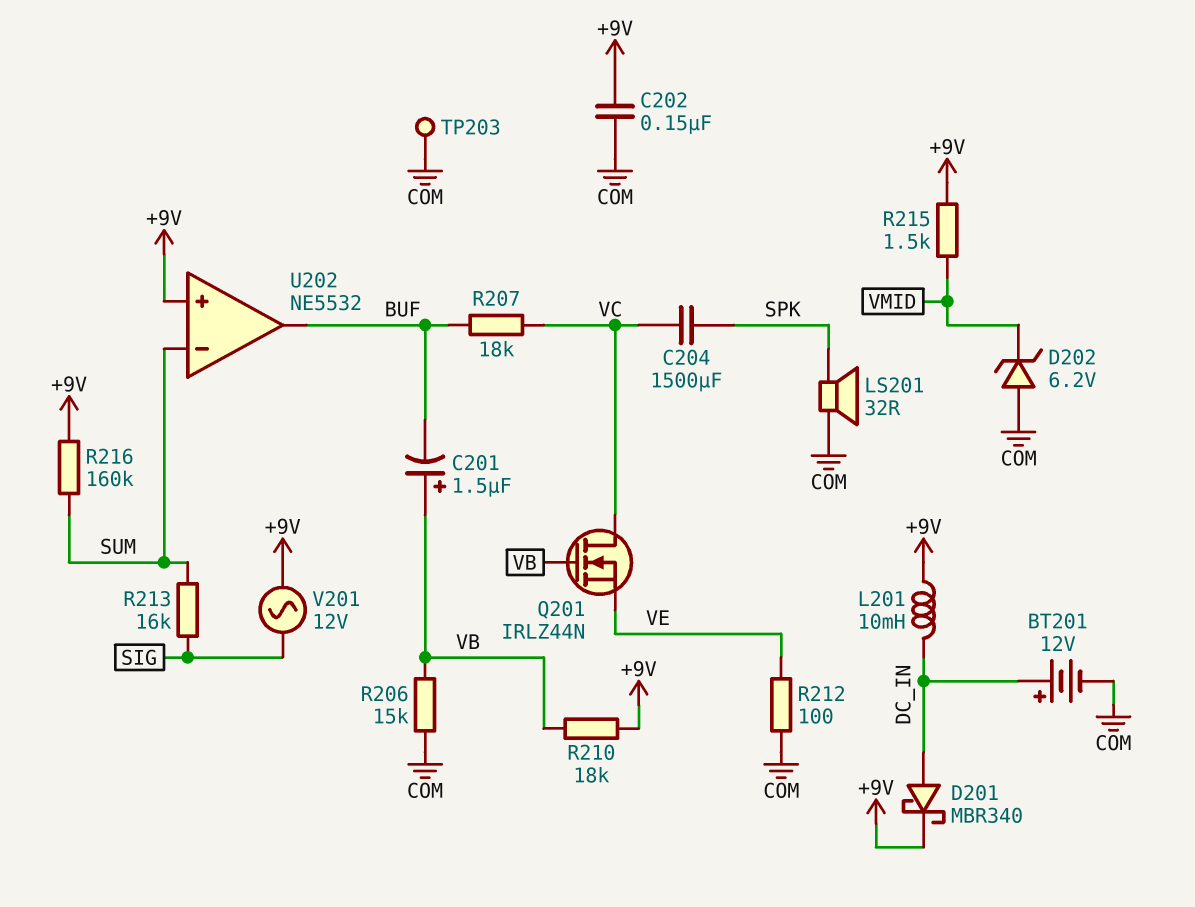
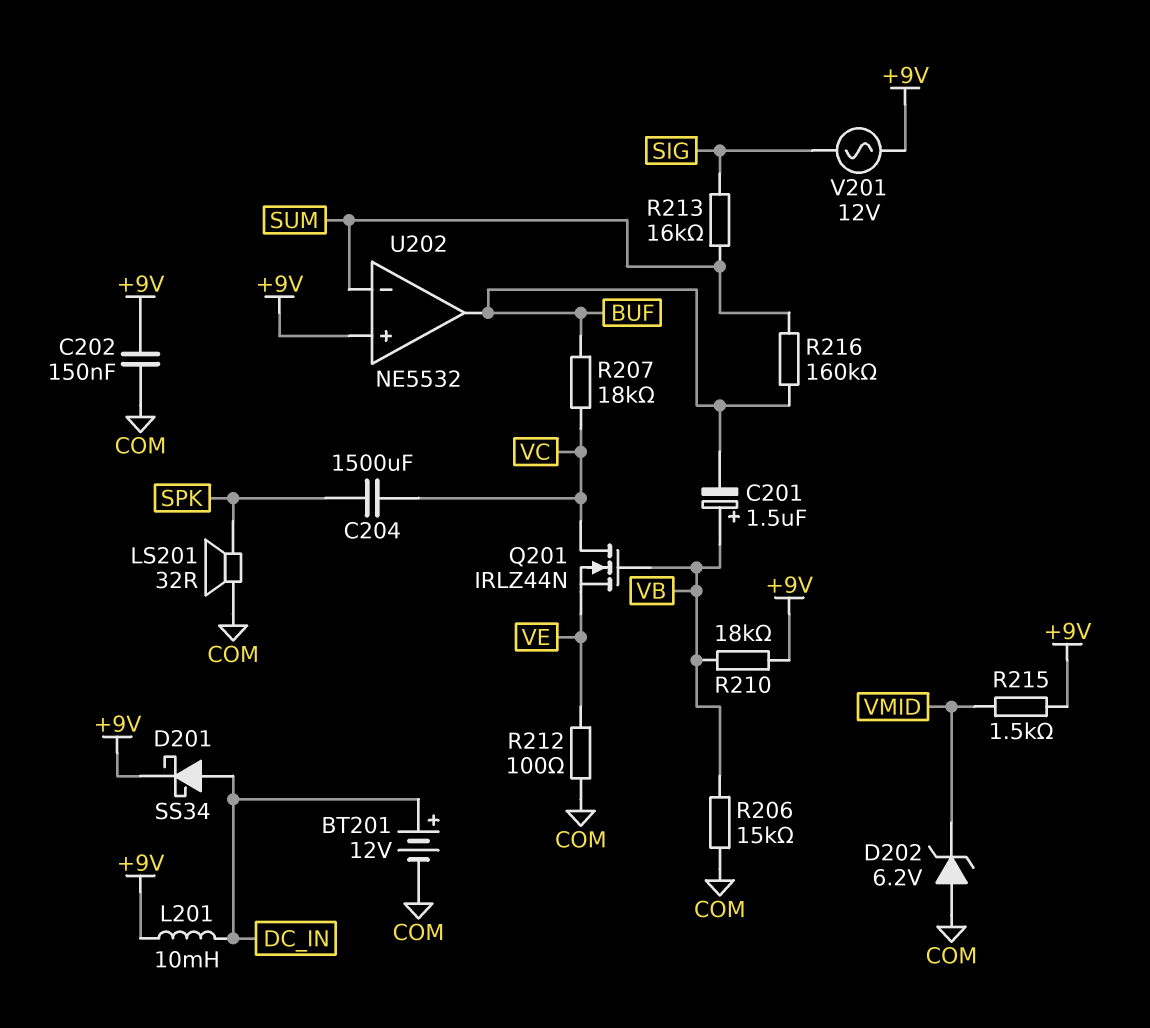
D201: schottky MBR340 (A DC_IN, K +9V) -> schottky SS34 (A DC_IN, K +9V)
R216: 160k (+9V, SUM) -> 160k (BUF, SUM)
TP203: test point (COM) -> none

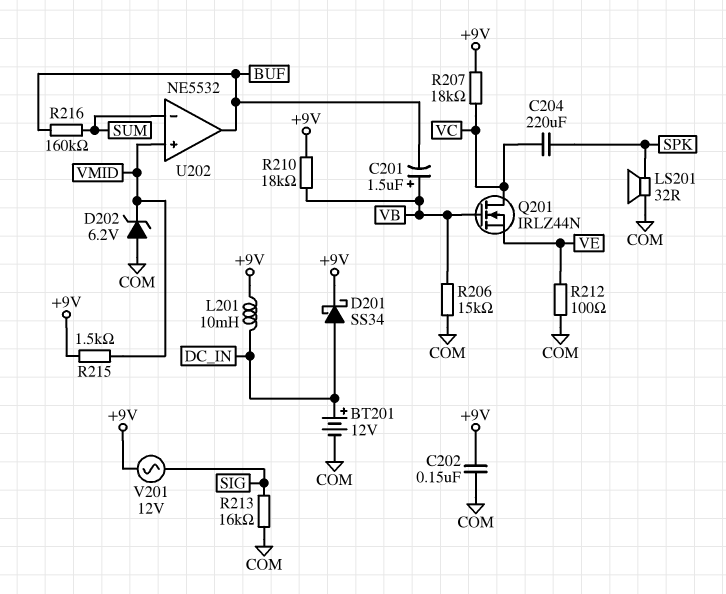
C204: 1500uF (SPK, VC) -> 220uF (SPK, VC)
R207: 18k (BUF, VC) -> 18k (+9V, VC)
R213: 16k (SIG, SUM) -> 16k (COM, SIG)
U202 pin in+: +9V -> VMID

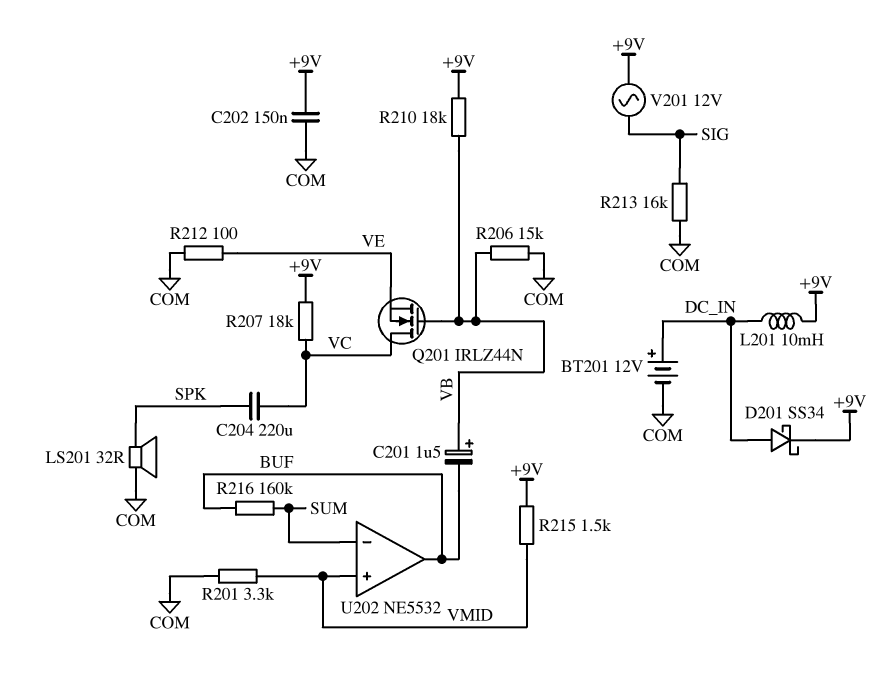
D202: zener 6.2V (A COM, K VMID) -> none
R201: none -> 3.3k (COM, VMID)

